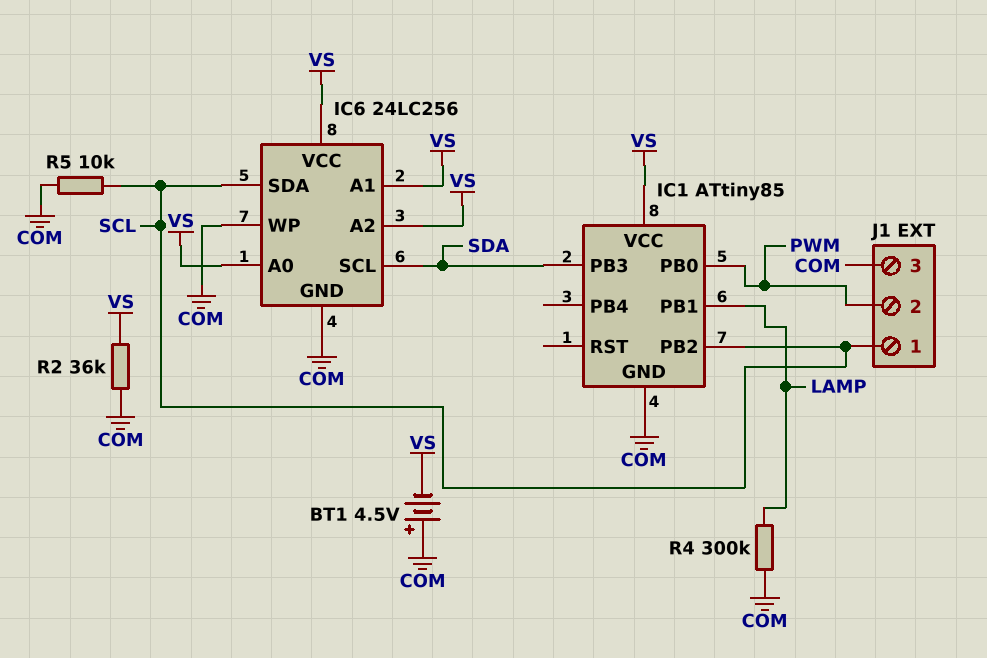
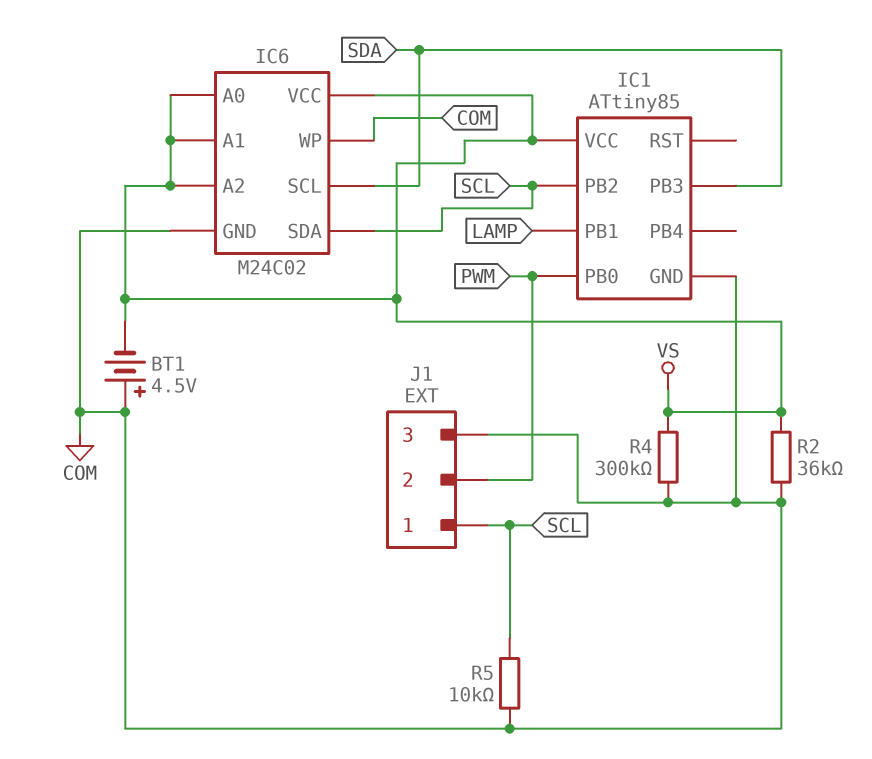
IC6: 24LC256 -> M24C02
R4: 300k (COM, LAMP) -> 300k (COM, VS)

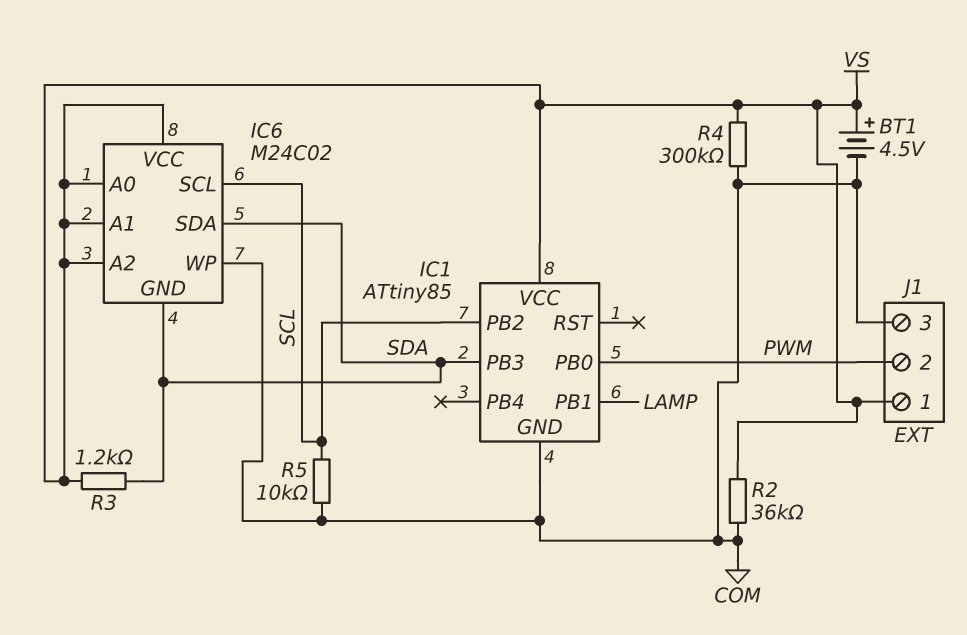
BT1: 4.5V (plus COM, minus VS) -> 4.5V (plus VS, minus COM)
IC6 pin GND: COM -> SDA
IC6 pin SCL: SDA -> SCL
IC6 pin SDA: SCL -> SDA
J1 pin 1: SCL -> VS
R3: none -> 1.2k (SDA, VS)

